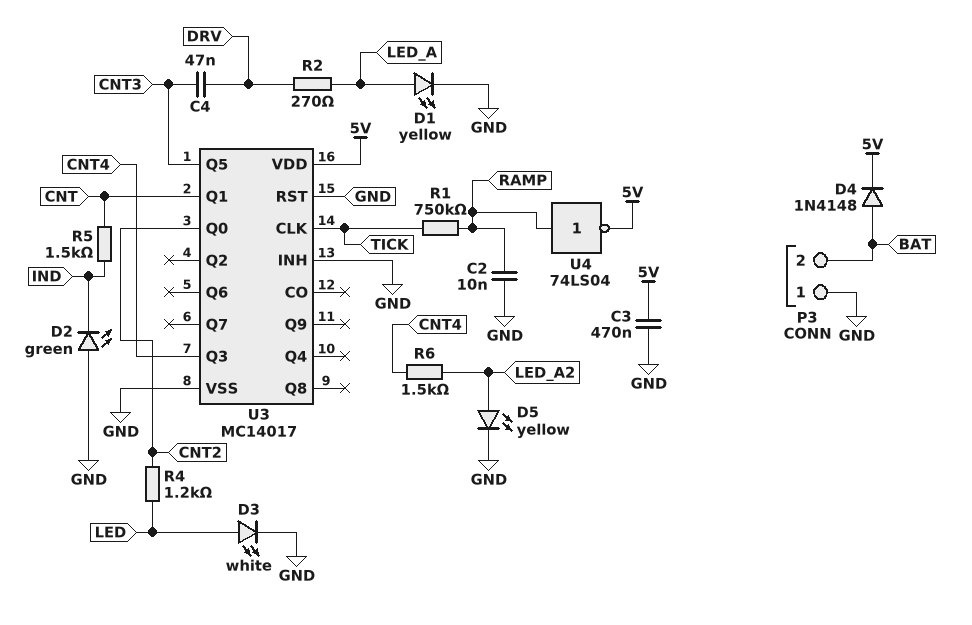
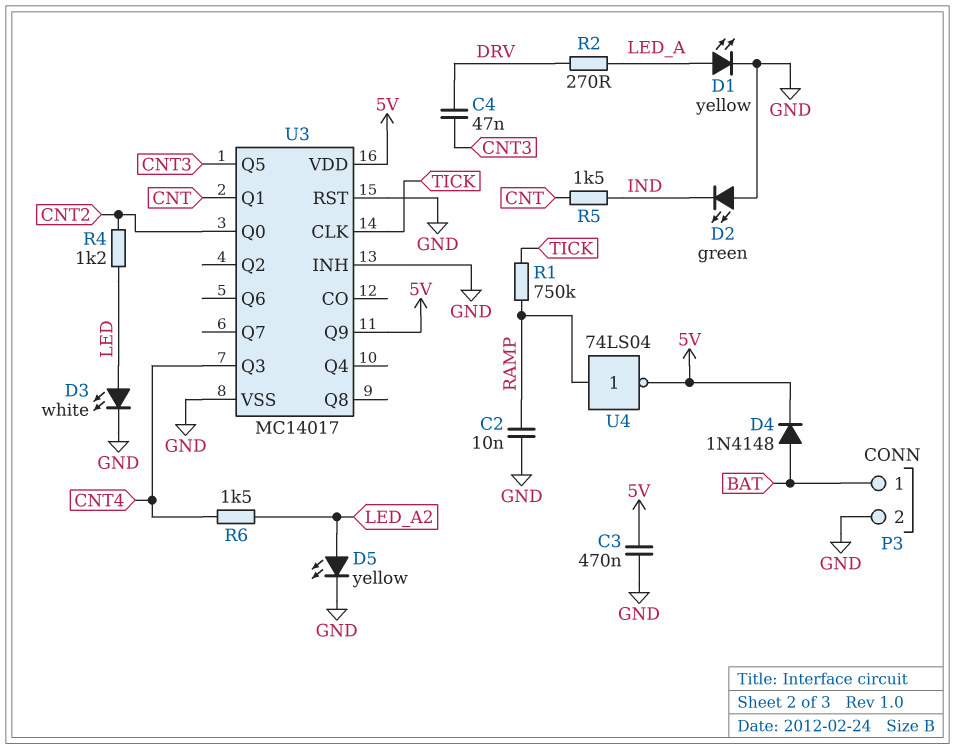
P3 pin 1: GND -> BAT
P3 pin 2: BAT -> GND
U3 pin Q9: none -> 5V

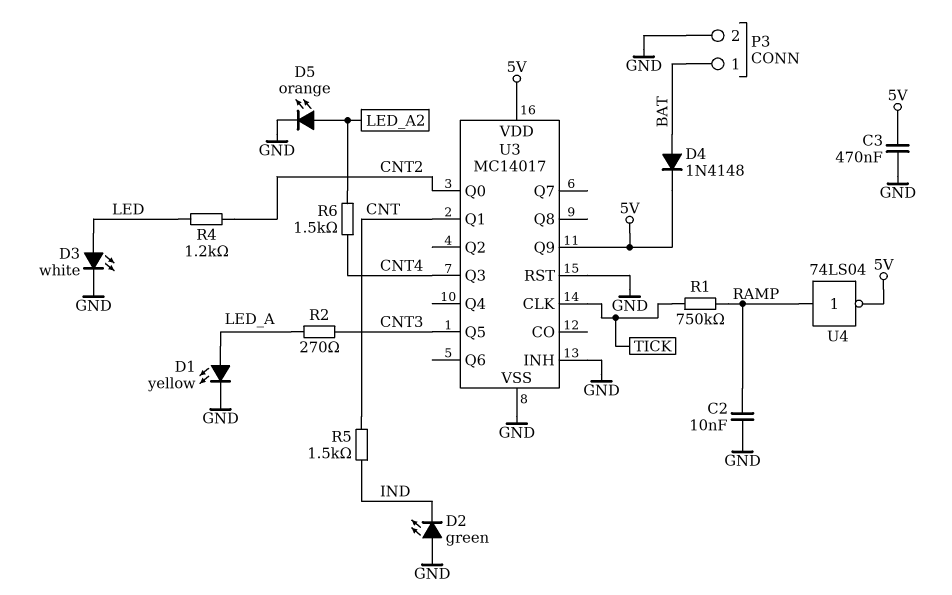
C4: 47nF (CNT3, DRV) -> none
D5: LED yellow (A LED_A2, K GND) -> LED orange (A LED_A2, K GND)
R2: 270 (DRV, LED_A) -> 270 (CNT3, LED_A)

